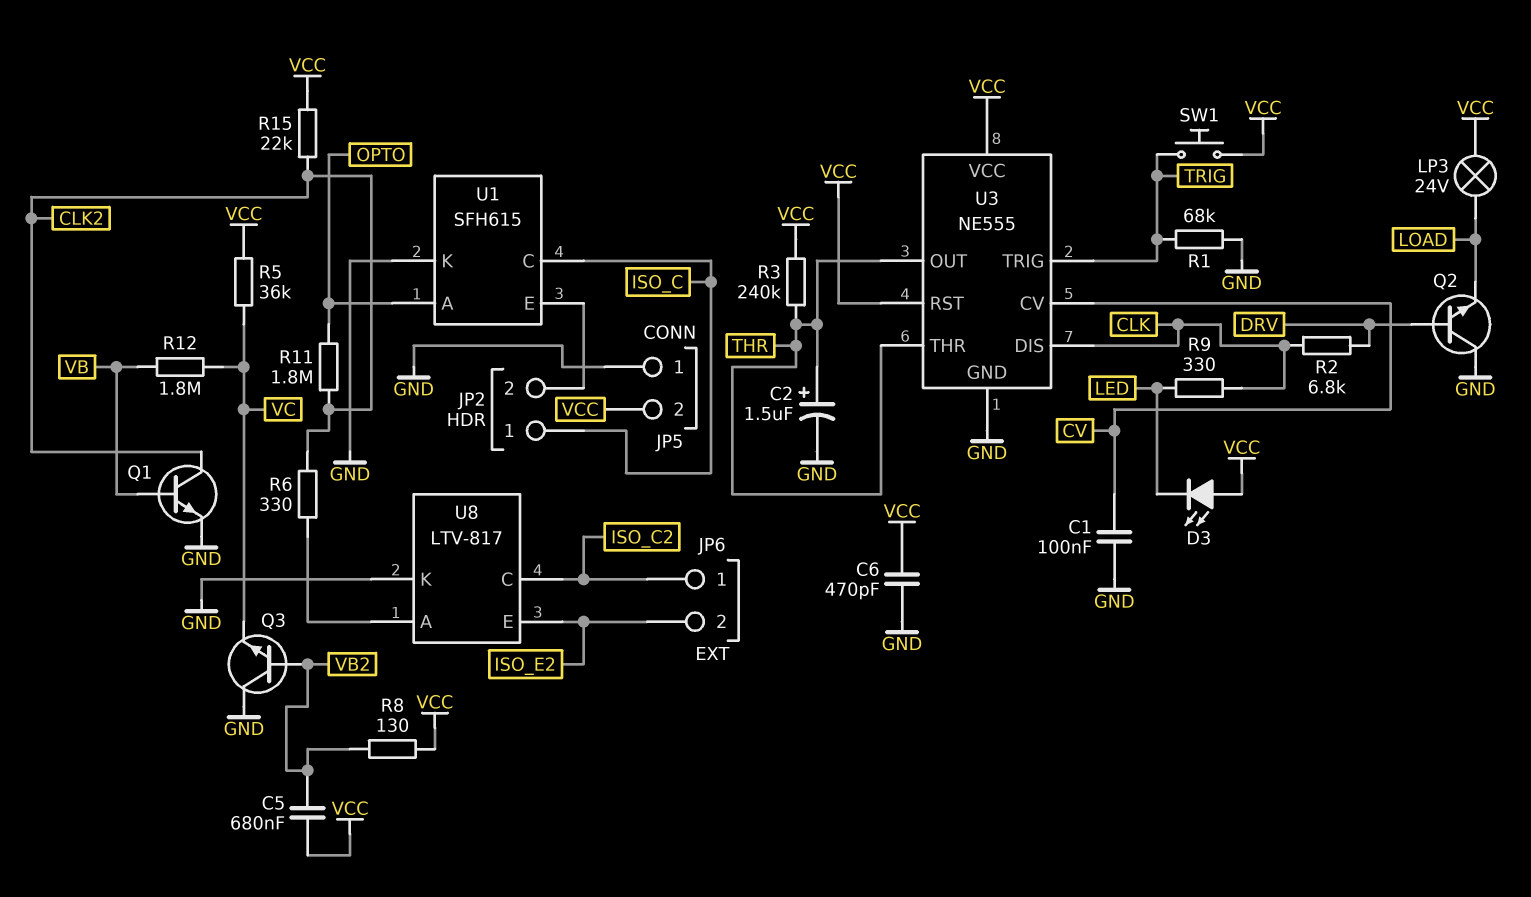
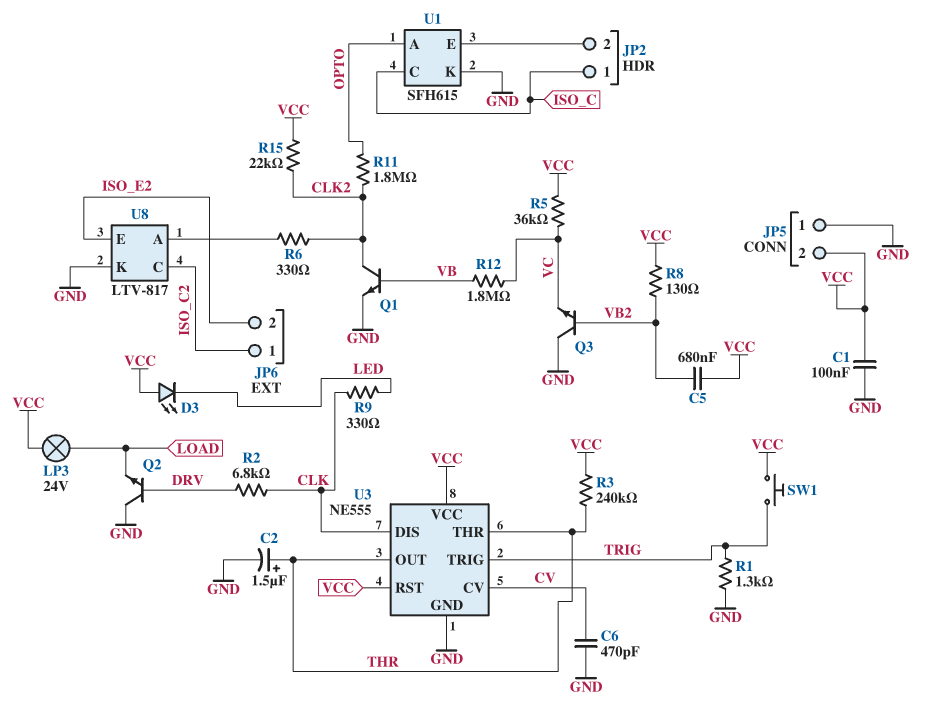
C1: 100nF (CV, GND) -> 100nF (GND, VCC)
C6: 470pF (GND, VCC) -> 470pF (CV, GND)
R1: 68k (GND, TRIG) -> 1.3k (GND, TRIG)

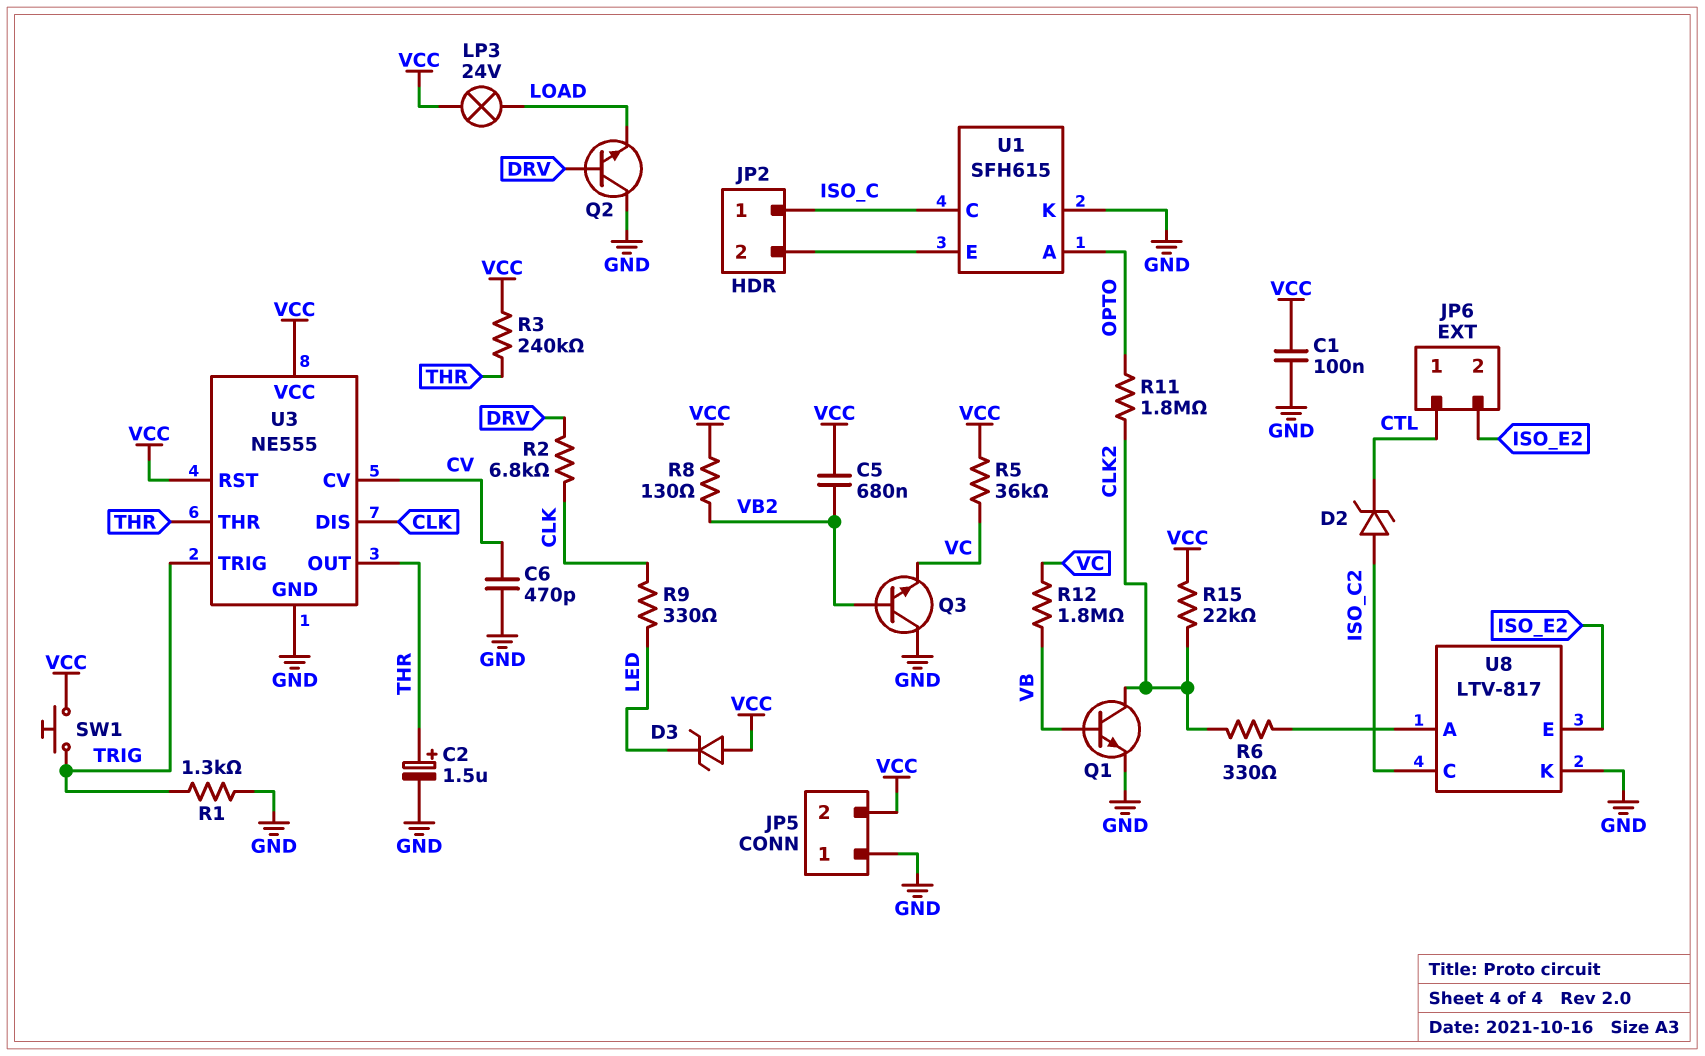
D2: none -> zener (A ISO_C2, K CTL)
D3: LED (A VCC, K LED) -> zener (A VCC, K LED)
JP6 pin 1: ISO_C2 -> CTL

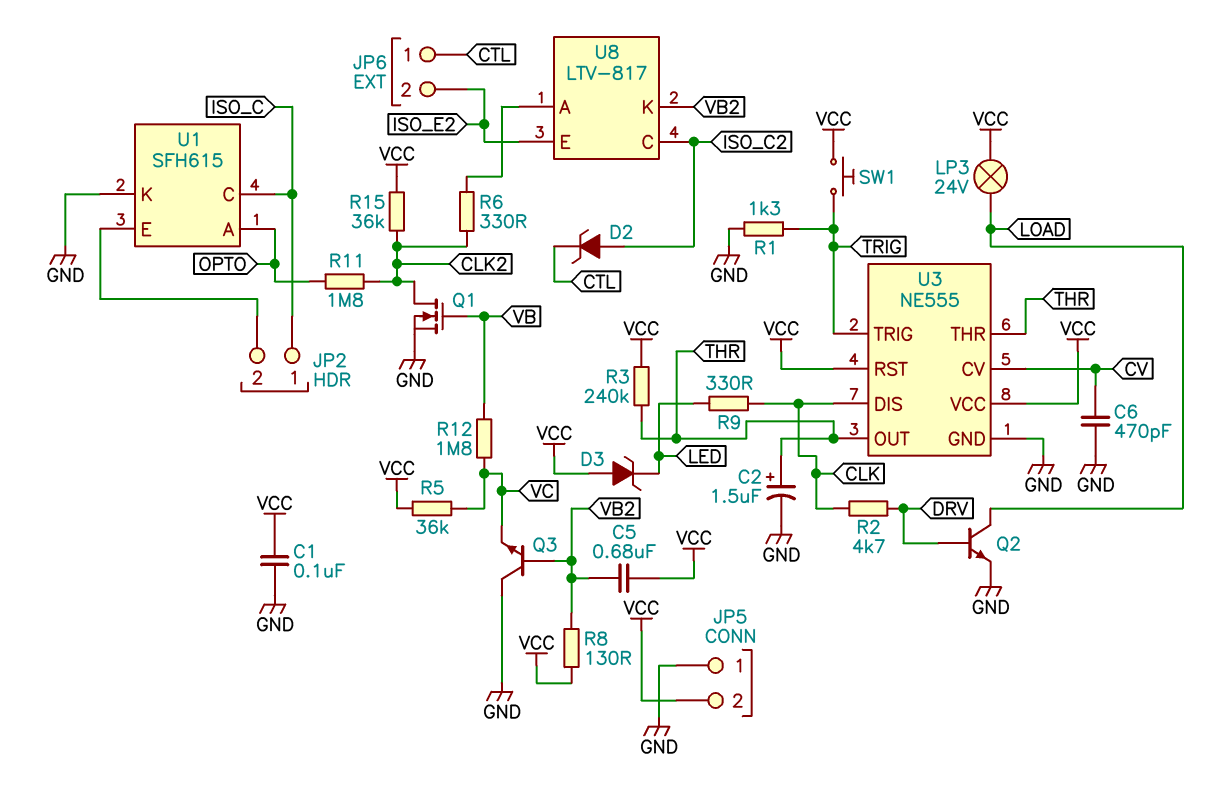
Q1: NPN (B VB, C CLK2, E GND) -> NMOS (G VB, D CLK2, S GND)
Q2: NPN (B DRV, C GND, E LOAD) -> NPN (B DRV, C LOAD, E GND)
R2: 6.8k (CLK, DRV) -> 4.7k (CLK, DRV)
R15: 22k (CLK2, VCC) -> 36k (CLK2, VCC)
U8 pin K: GND -> VB2

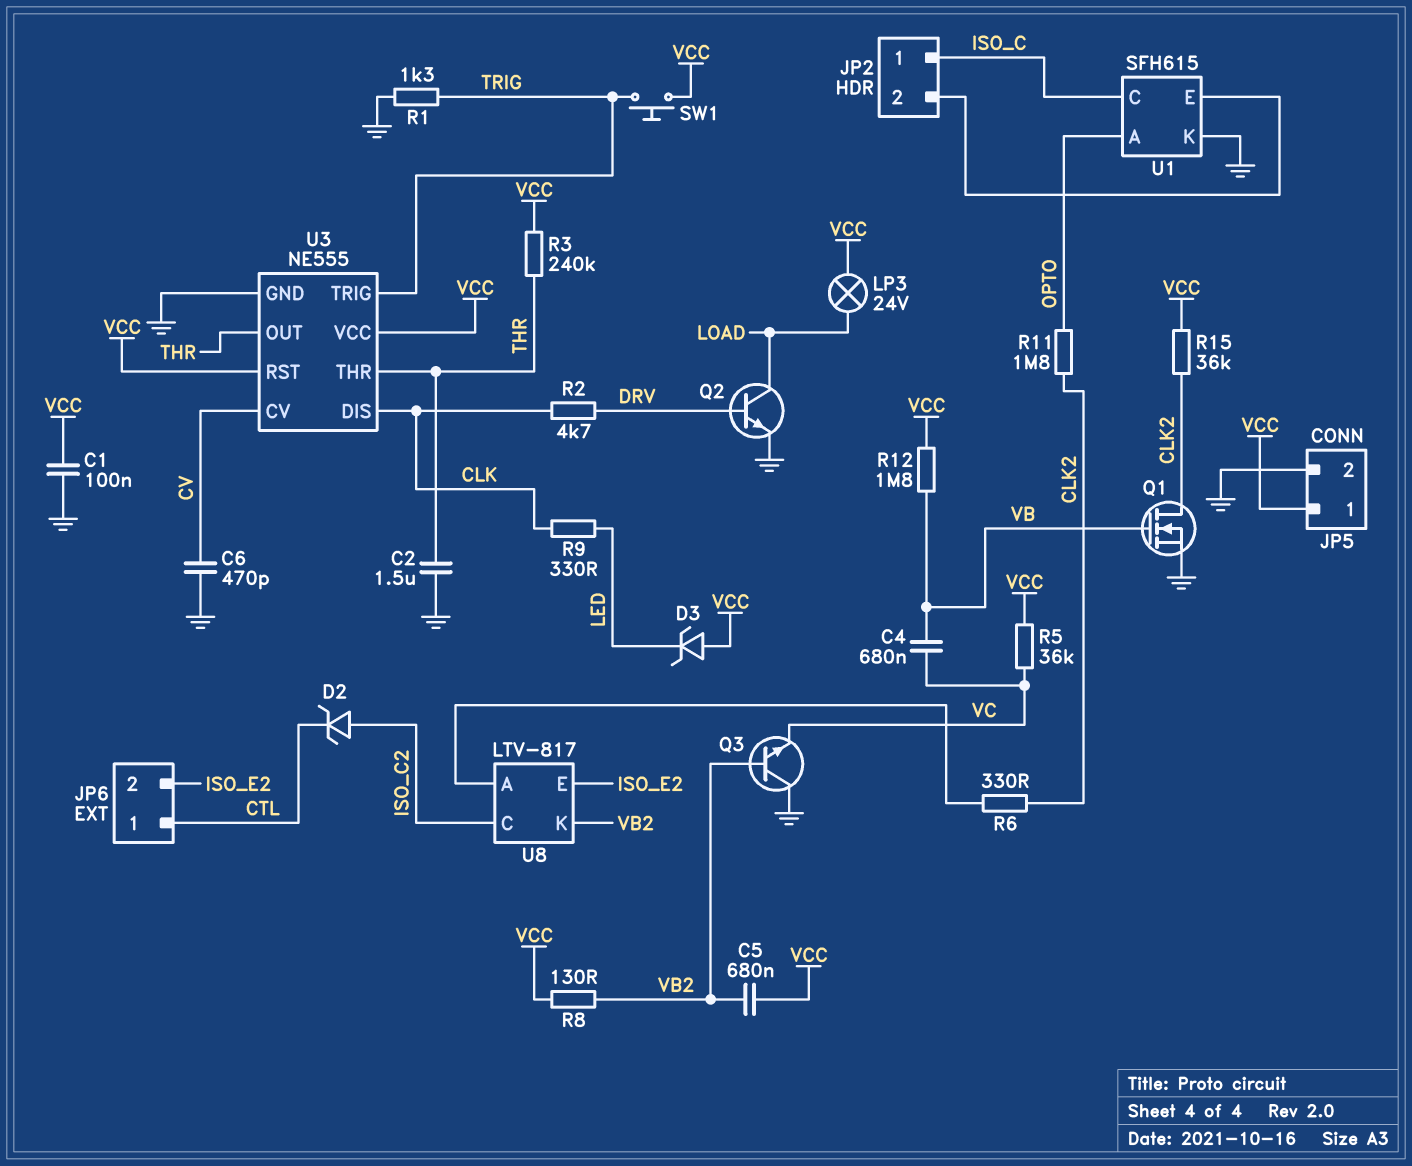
C2: 1.5uF (plus THR, minus GND) -> 1.5uF (GND, THR)
C4: none -> 680nF (VB, VC)
JP5 pin 1: GND -> VCC
JP5 pin 2: VCC -> GND
R12: 1.8M (VB, VC) -> 1.8M (VB, VCC)

